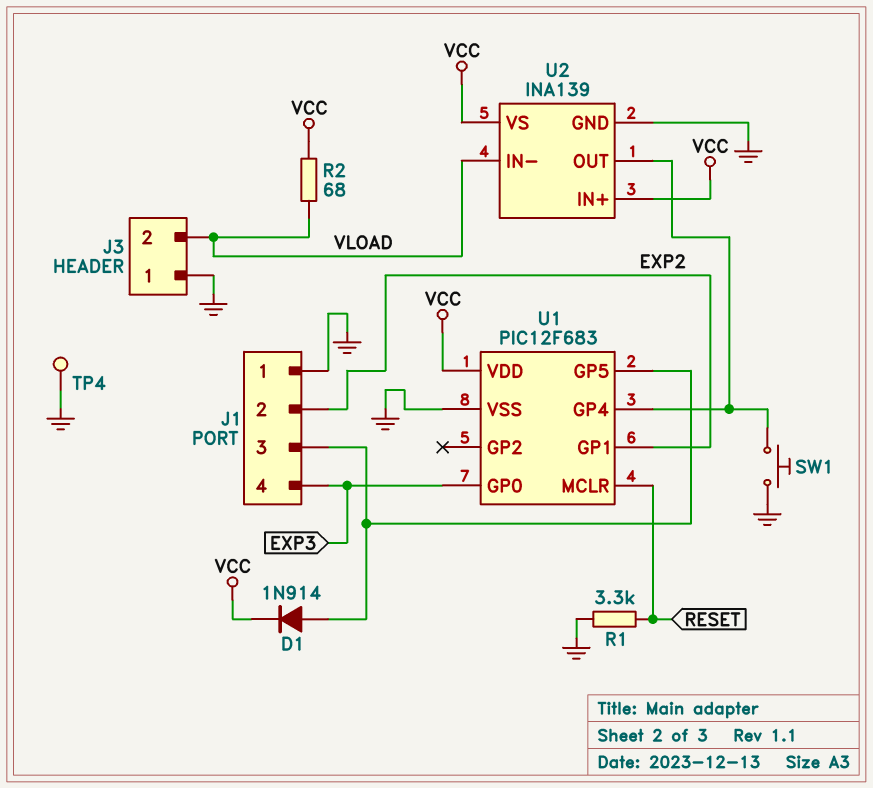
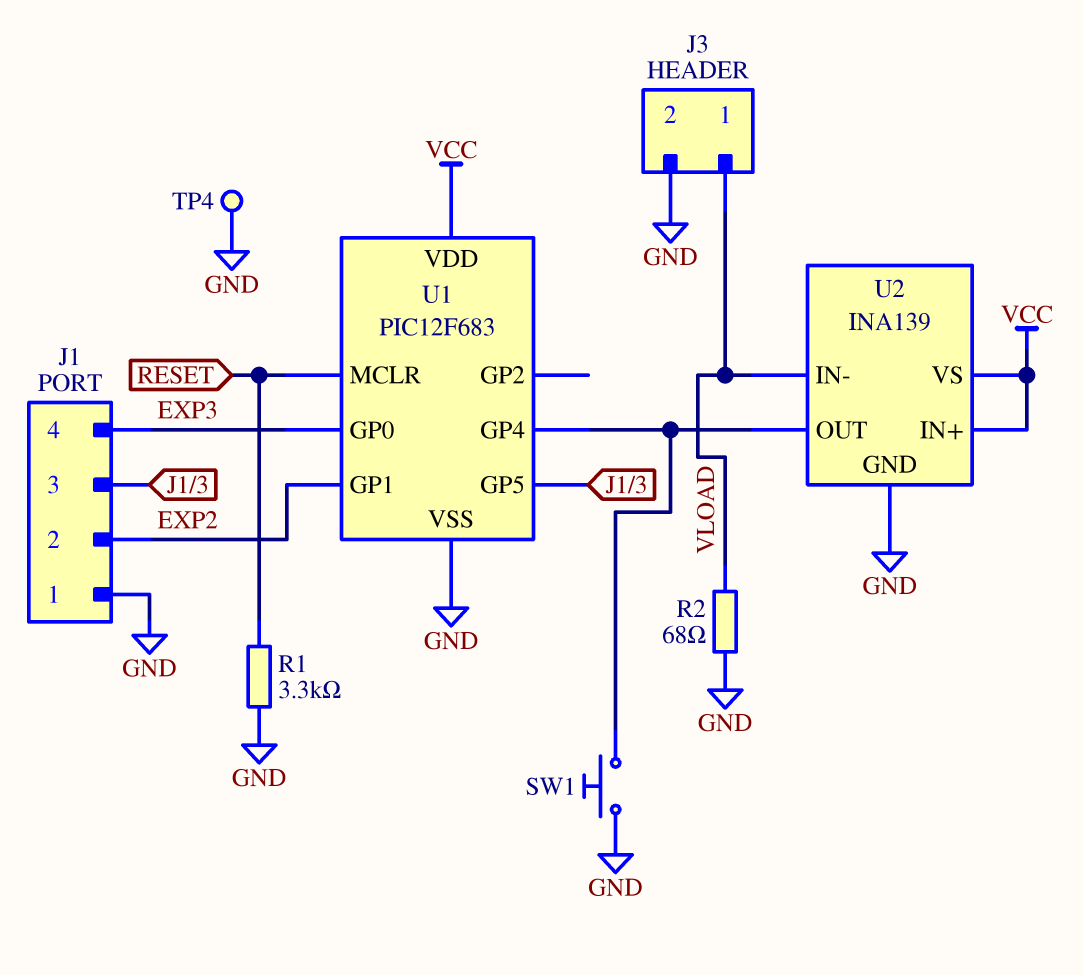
D1: diode 1N914 (A J1/3, K VCC) -> none
J3 pin 1: GND -> VLOAD
J3 pin 2: VLOAD -> GND
R2: 68 (VCC, VLOAD) -> 68 (GND, VLOAD)

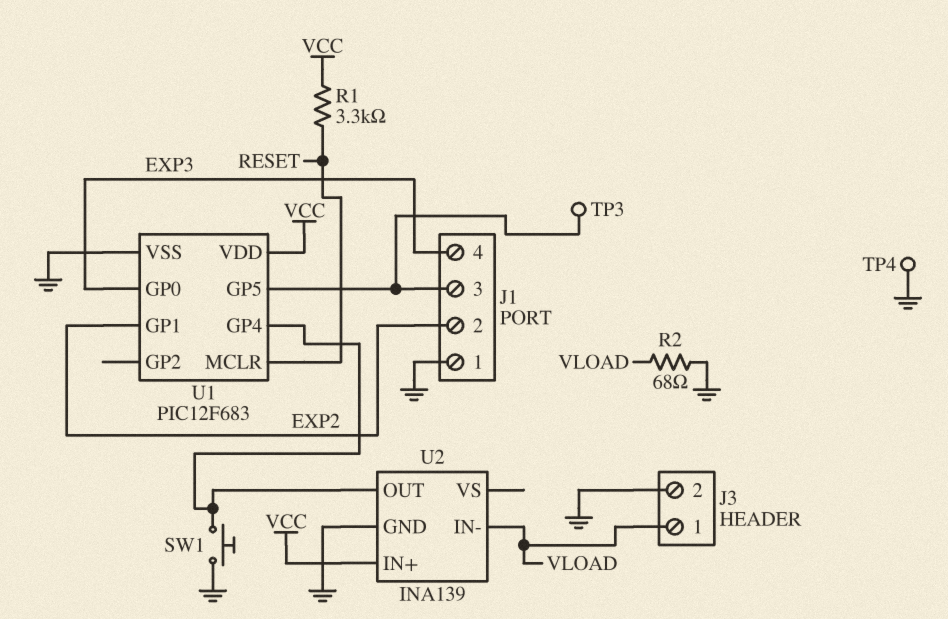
R1: 3.3k (GND, RESET) -> 3.3k (RESET, VCC)
TP3: none -> test point (J1/3)
U2 pin VS: VCC -> none

